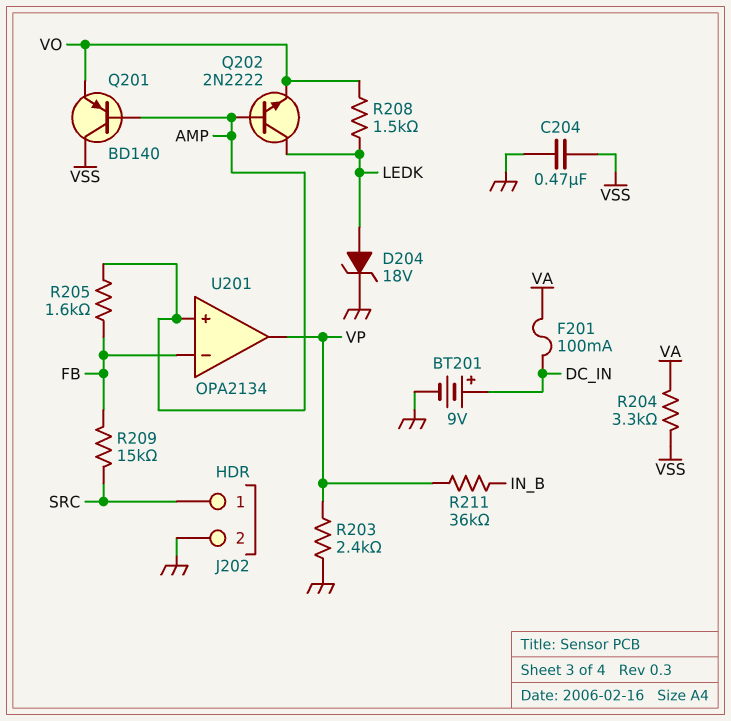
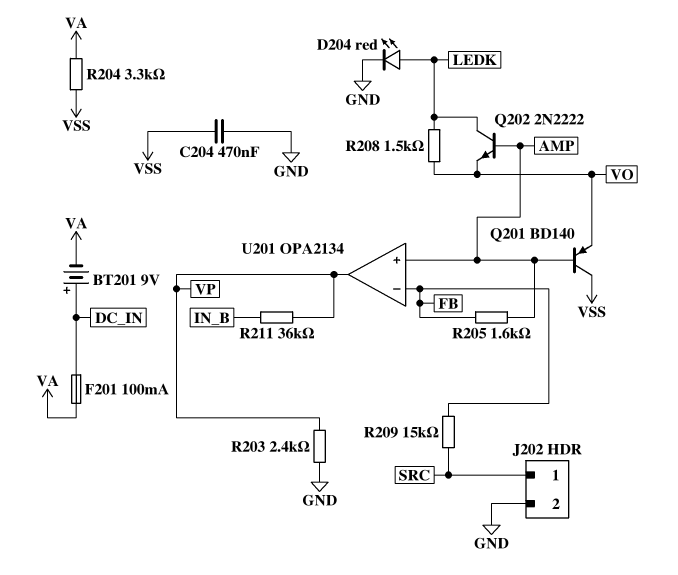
BT201: 9V (plus DC_IN, minus GND) -> 9V (plus DC_IN, minus VA)
D204: zener 18V (A LEDK, K GND) -> LED red (A LEDK, K GND)

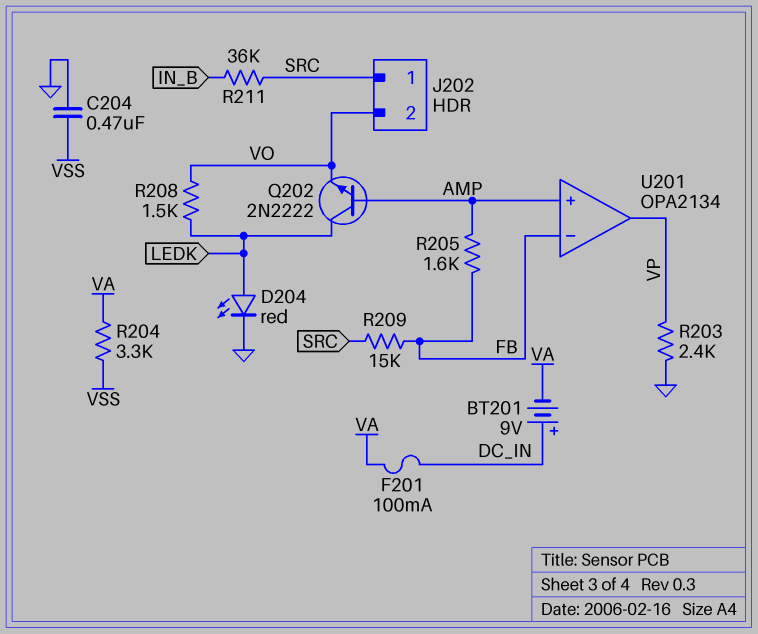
J202 pin 2: GND -> VO
Q201: PNP BD140 (B AMP, C VSS, E VO) -> none
R211: 36k (IN_B, VP) -> 36k (IN_B, SRC)

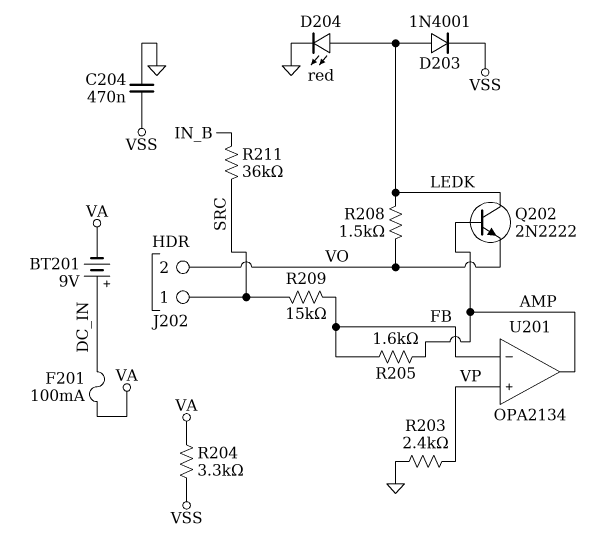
D203: none -> diode 1N4001 (A LEDK, K VSS)
U201 pin in+: AMP -> VP
U201 pin out: VP -> AMP

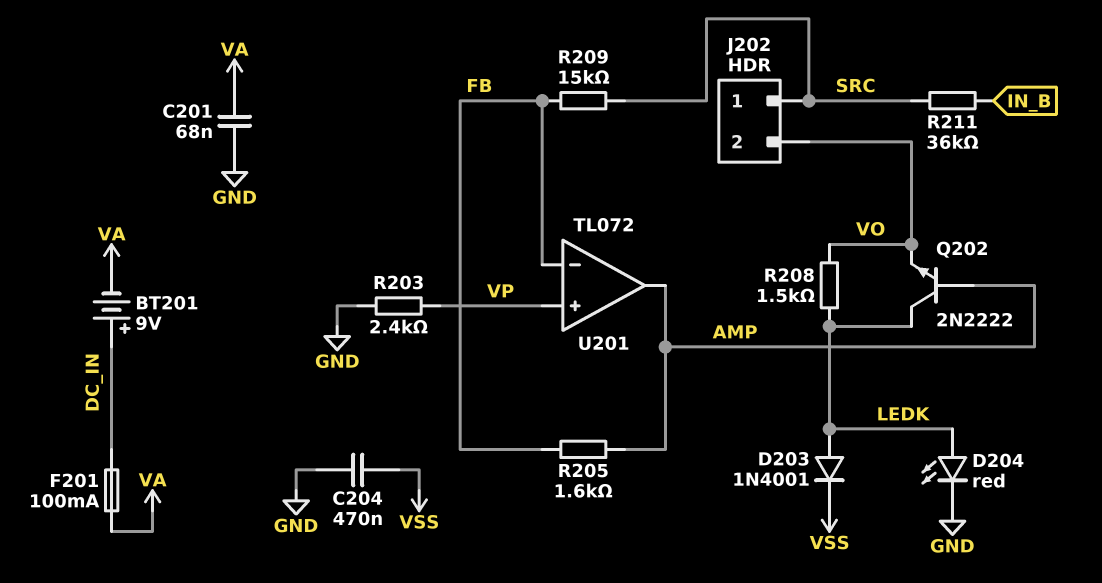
C201: none -> 68nF (GND, VA)
R204: 3.3k (VA, VSS) -> none
U201: OPA2134 -> TL072

